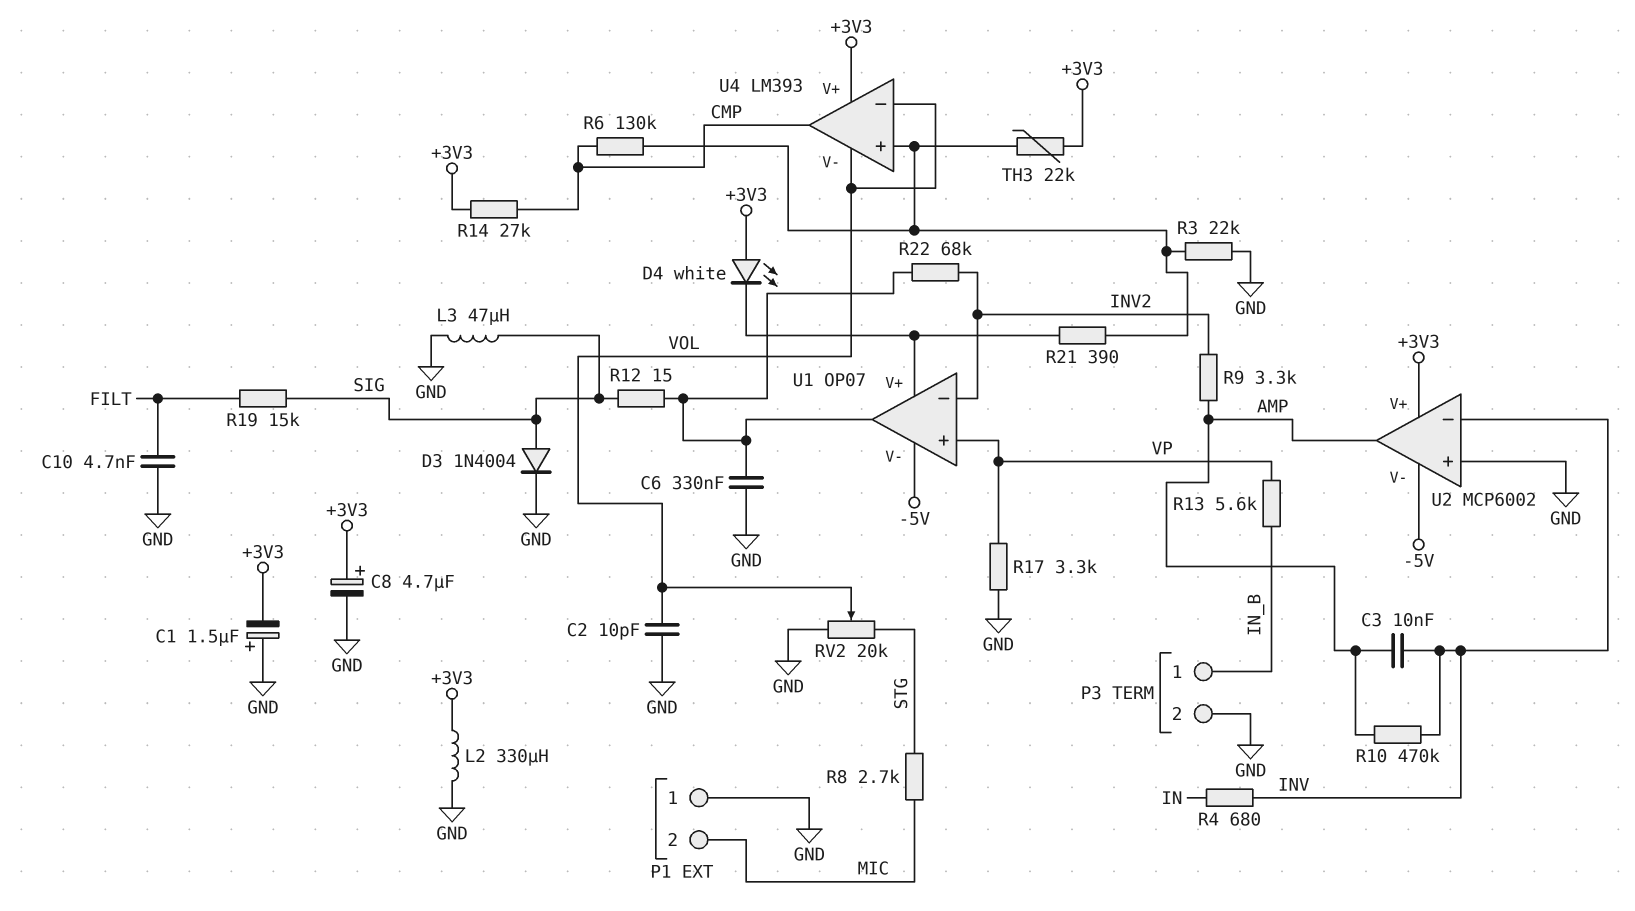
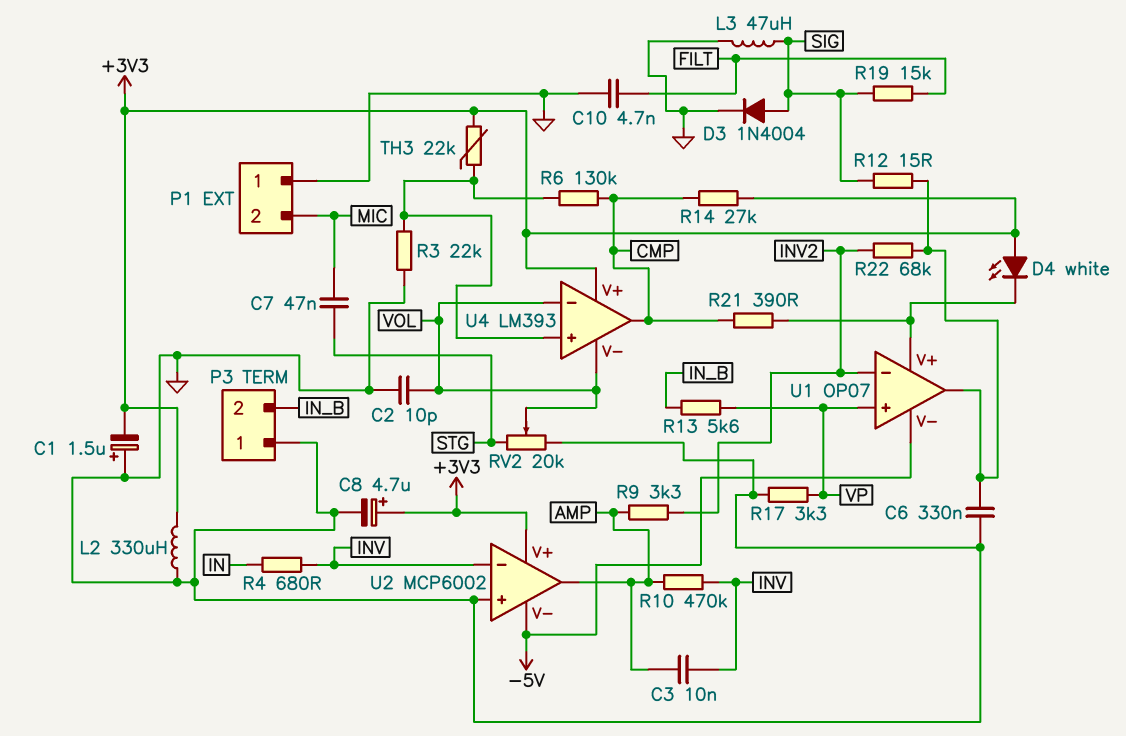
C7: none -> 47nF (MIC, STG)
P3 pin 1: IN_B -> GND
P3 pin 2: GND -> IN_B
R8: 2.7k (MIC, STG) -> none
R21: 390 (U1/V+, U4/in+) -> 390 (CMP, U1/V+)

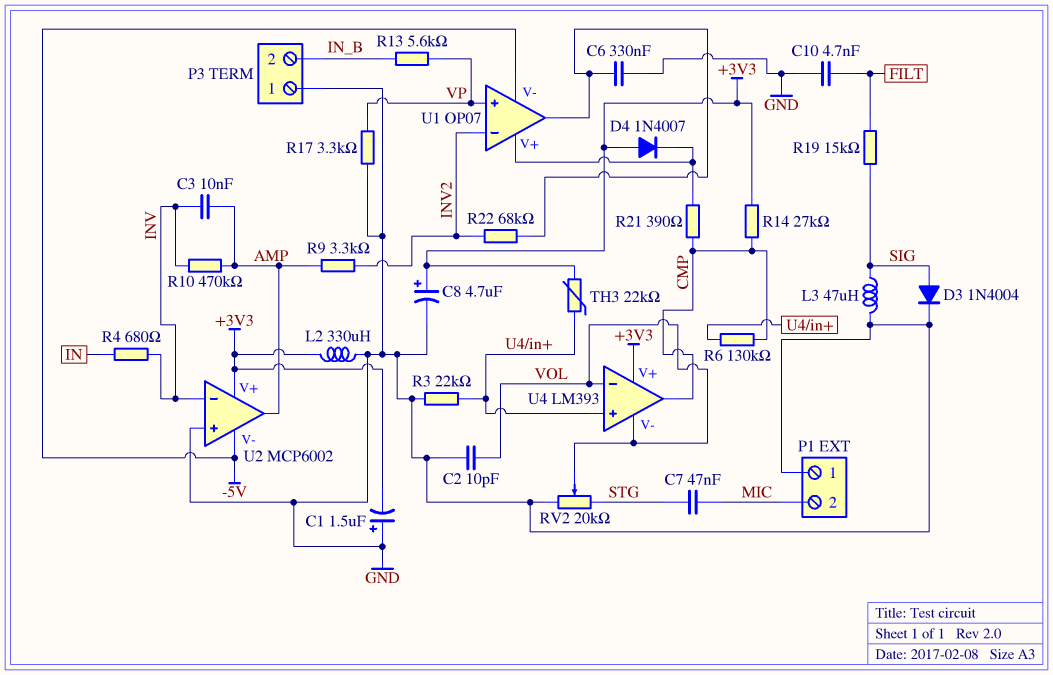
D4: LED white (A +3V3, K U1/V+) -> diode 1N4007 (A +3V3, K U1/V+)
R12: 15 (SIG, U1/out) -> none

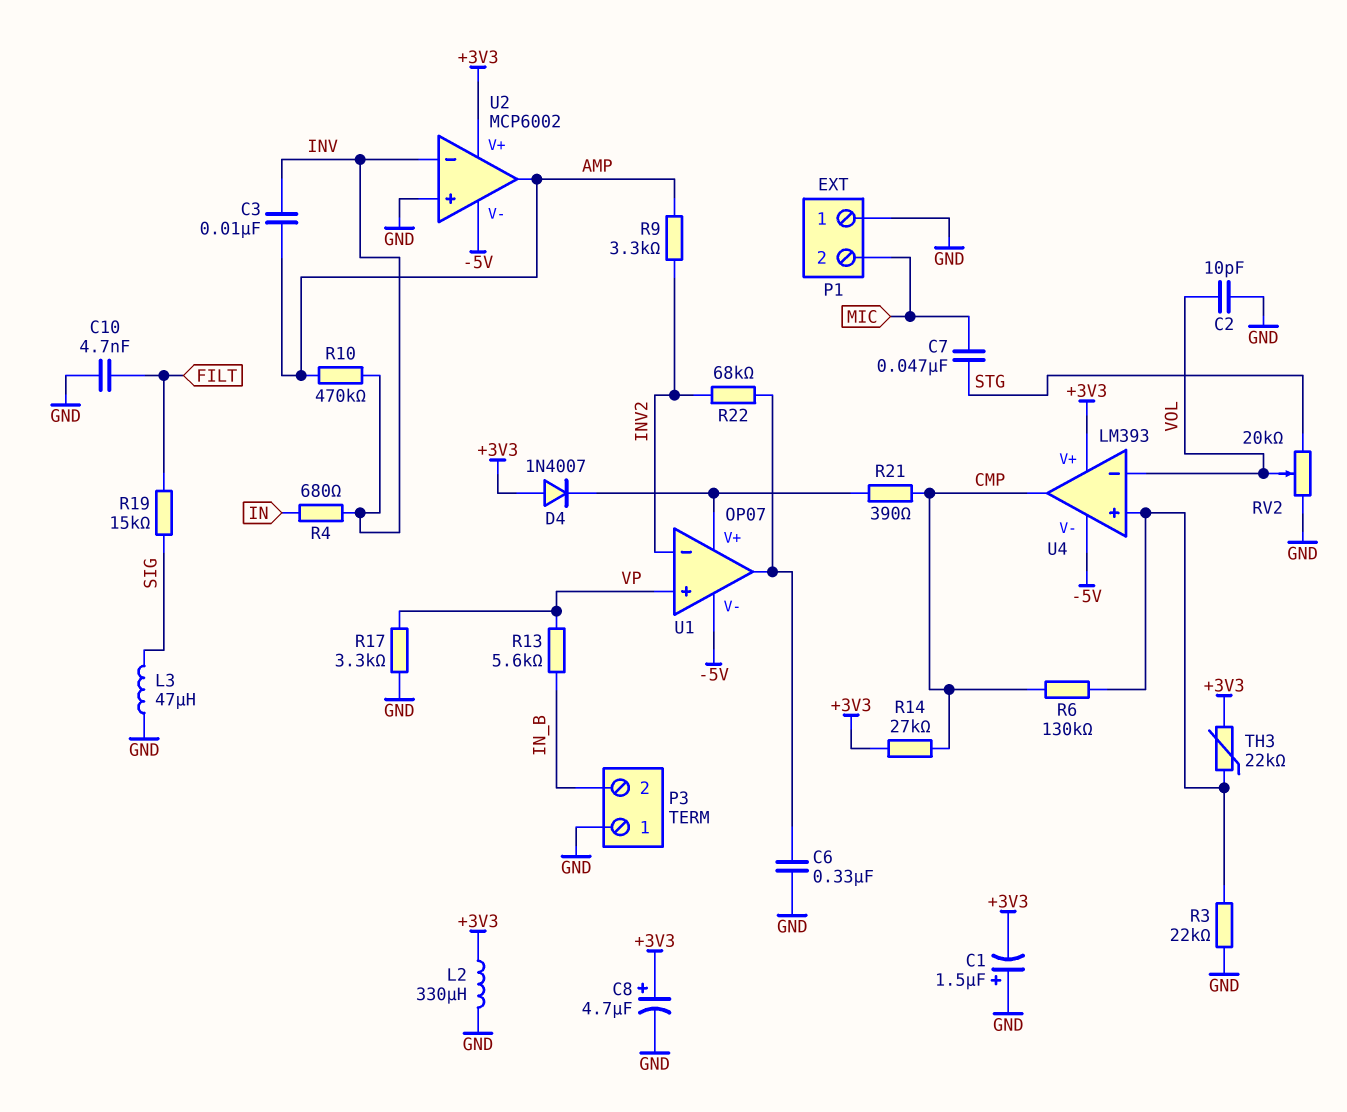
D3: diode 1N4004 (A SIG, K GND) -> none
U4 pin V-: VOL -> -5V

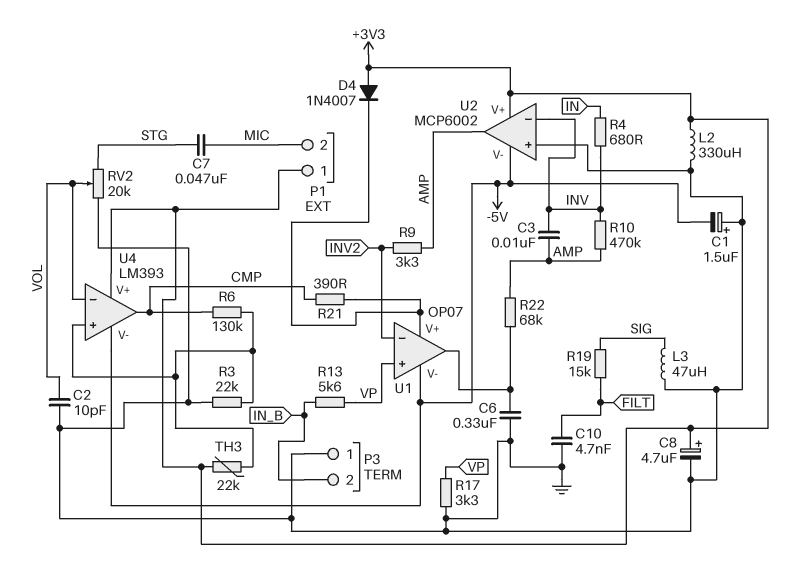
C1: 1.5uF (plus GND, minus +3V3) -> 1.5uF (plus GND, minus -5V)
P1 pin 1: GND -> +3V3
R14: 27k (+3V3, CMP) -> none
R22: 68k (INV2, U1/out) -> 68k (AMP, U1/out)

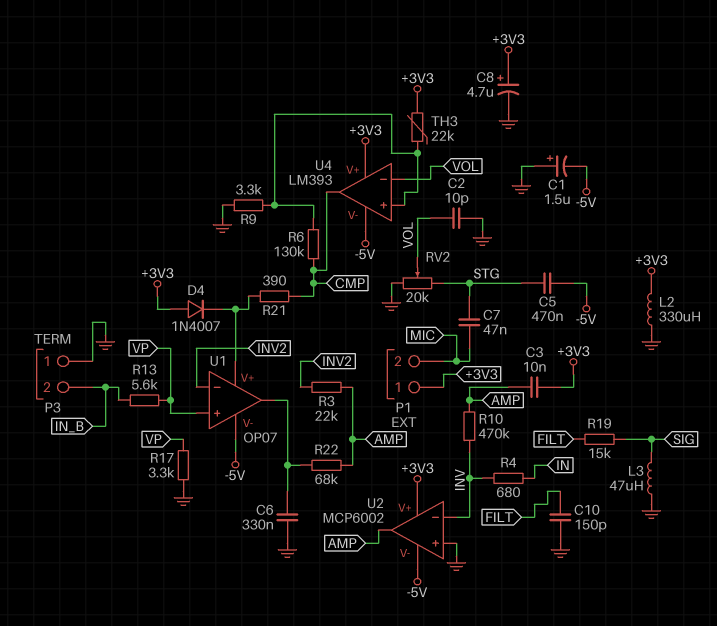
C3: 10nF (AMP, INV) -> 10nF (+3V3, AMP)
C5: none -> 470nF (-5V, STG)
C10: 4.7nF (FILT, GND) -> 150pF (FILT, GND)
R3: 22k (GND, U4/in+) -> 22k (AMP, INV2)
R9: 3.3k (AMP, INV2) -> 3.3k (GND, U4/in+)

